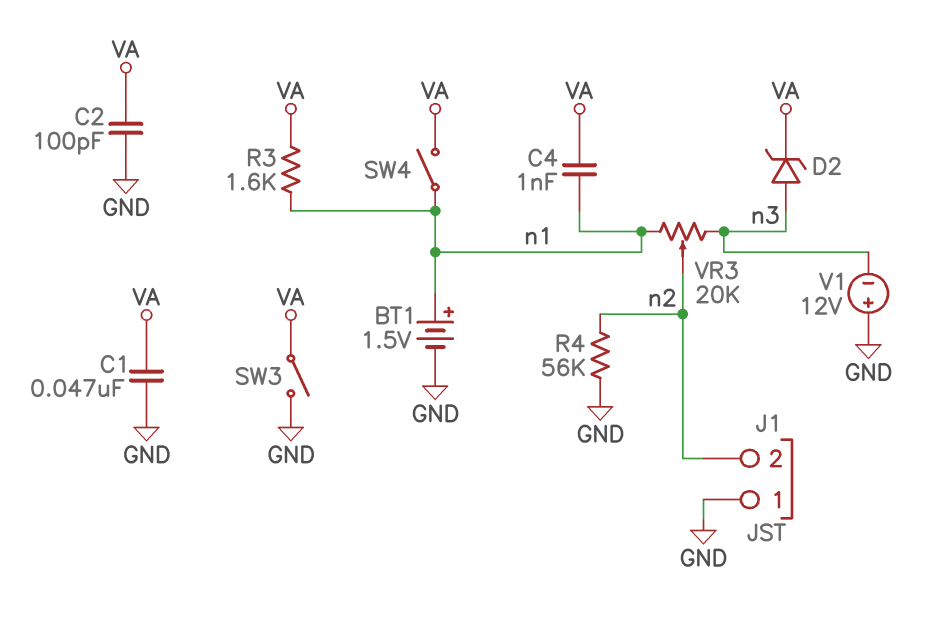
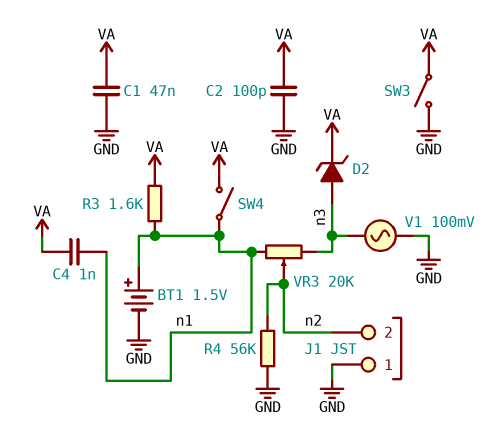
V1: 12V (plus GND, minus n3) -> AC 100mV (GND, n3)

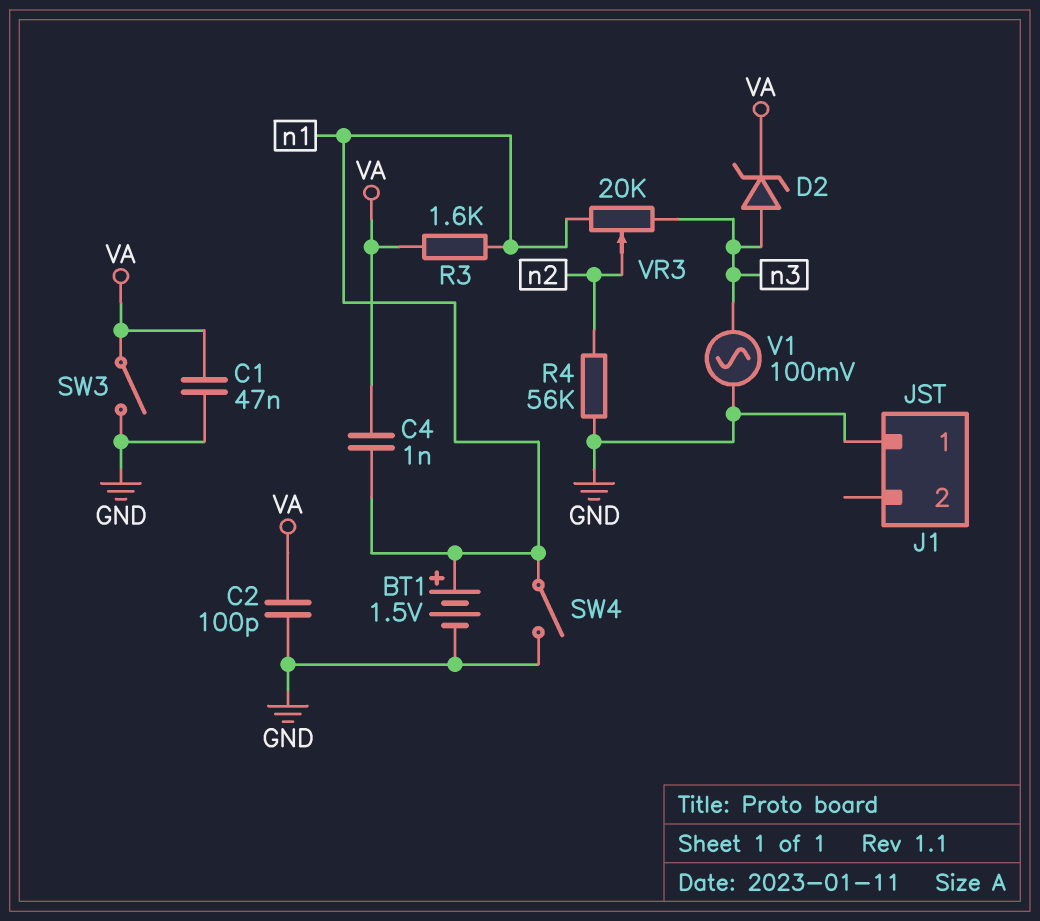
J1 pin 2: n2 -> none
SW4: switch (VA, n1) -> switch (GND, n1)

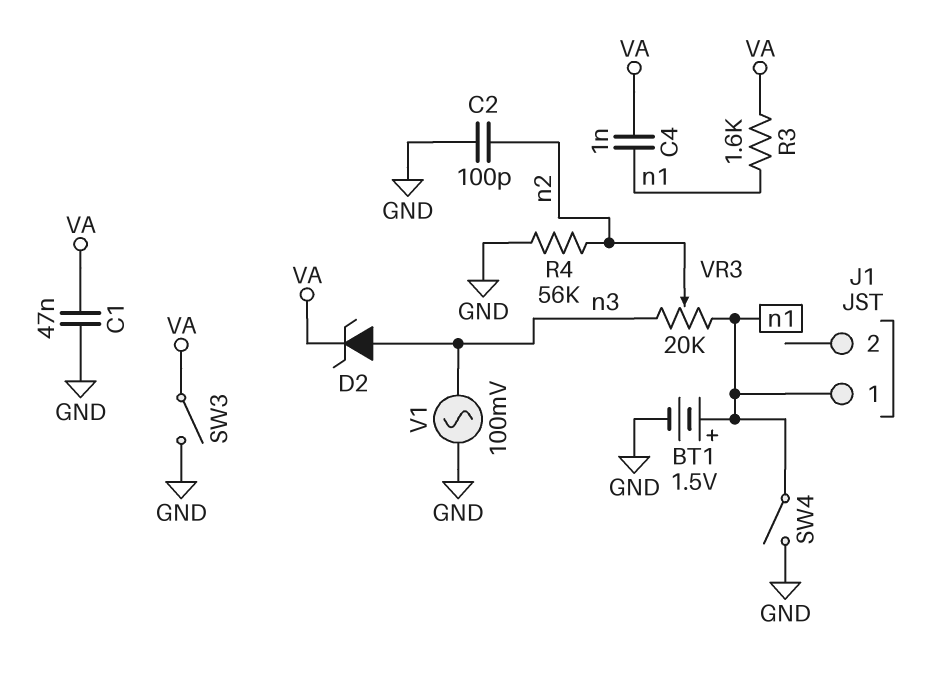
C2: 100pF (GND, VA) -> 100pF (GND, n2)
J1 pin 1: GND -> n1

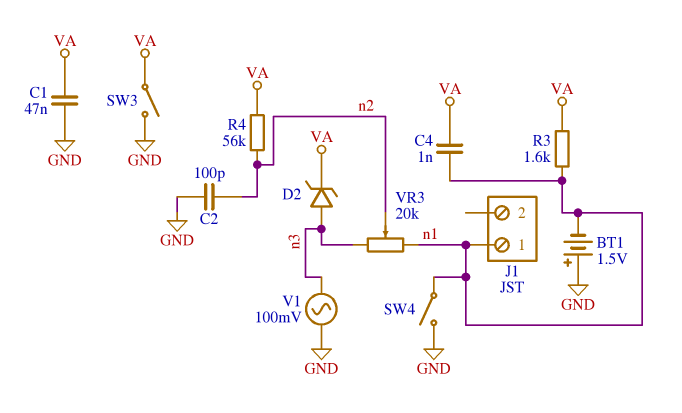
BT1: 1.5V (plus n1, minus GND) -> 1.5V (plus GND, minus n1)
R4: 56k (GND, n2) -> 56k (VA, n2)

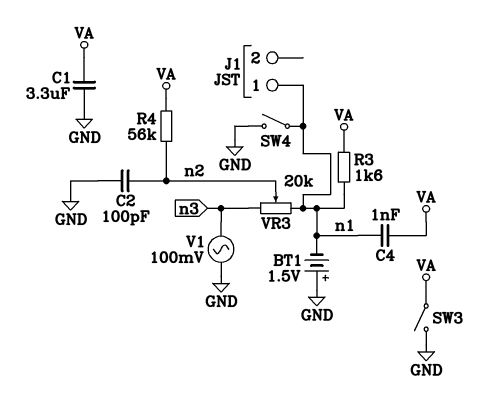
C1: 47nF (GND, VA) -> 3.3uF (GND, VA)
D2: zener (A n3, K VA) -> none

